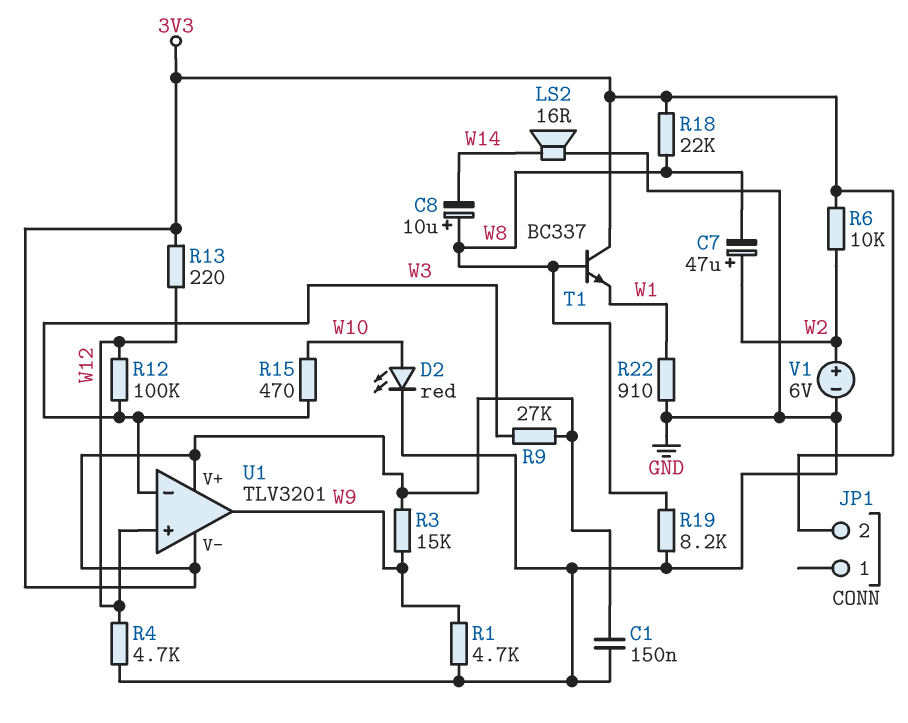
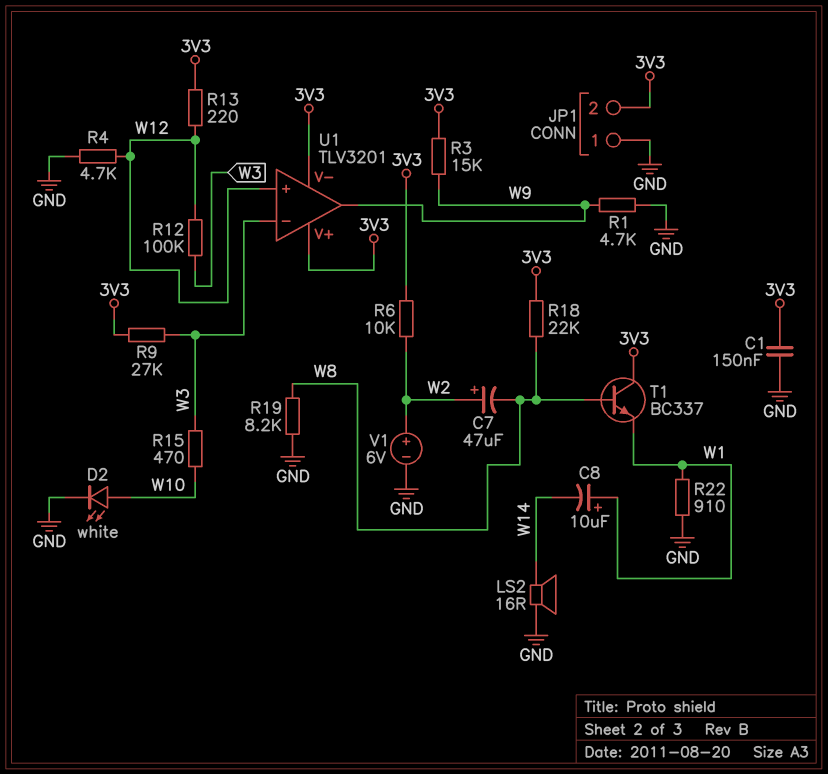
C8: 10uF (plus W8, minus W14) -> 10uF (plus W1, minus W14)
D2: LED red (A W10, K GND) -> LED white (A W10, K GND)
JP1 pin 1: none -> GND

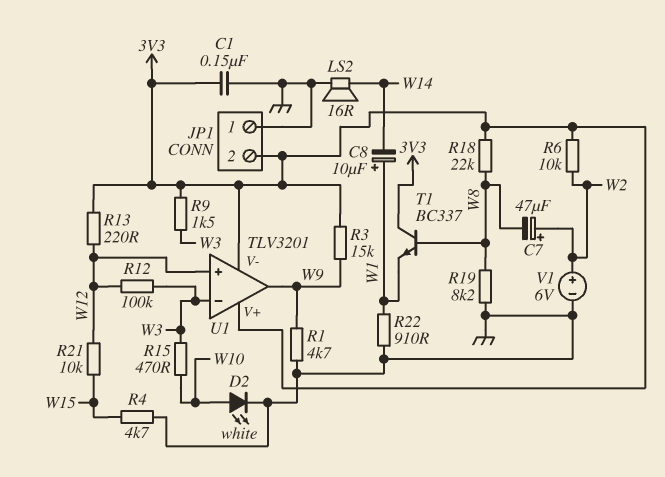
R4: 4.7k (GND, W12) -> 4.7k (GND, W15)
R9: 27k (3V3, W3) -> 1.5k (3V3, W3)
R21: none -> 10k (W12, W15)

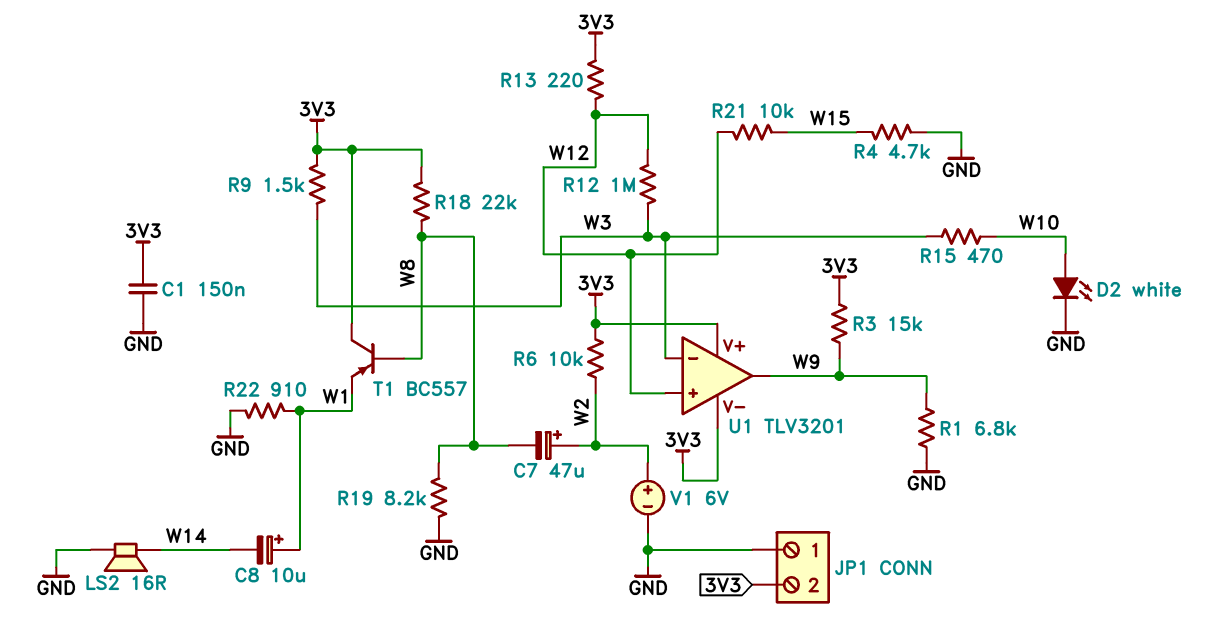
R1: 4.7k (GND, W9) -> 6.8k (GND, W9)
R12: 100k (W3, W12) -> 1M (W3, W12)
T1: NPN BC337 (B W8, C 3V3, E W1) -> PNP BC557 (B W8, C 3V3, E W1)

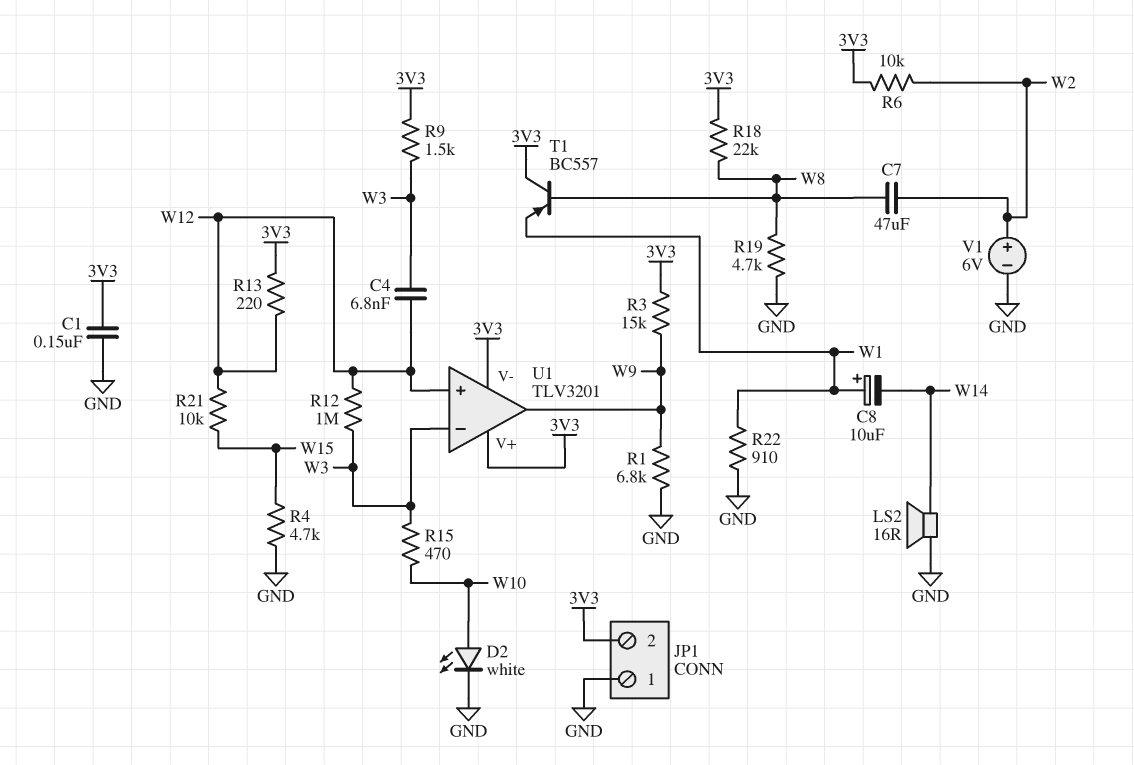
C4: none -> 6.8nF (W3, W12)
C7: 47uF (plus W2, minus W8) -> 47uF (W2, W8)
R19: 8.2k (GND, W8) -> 4.7k (GND, W8)

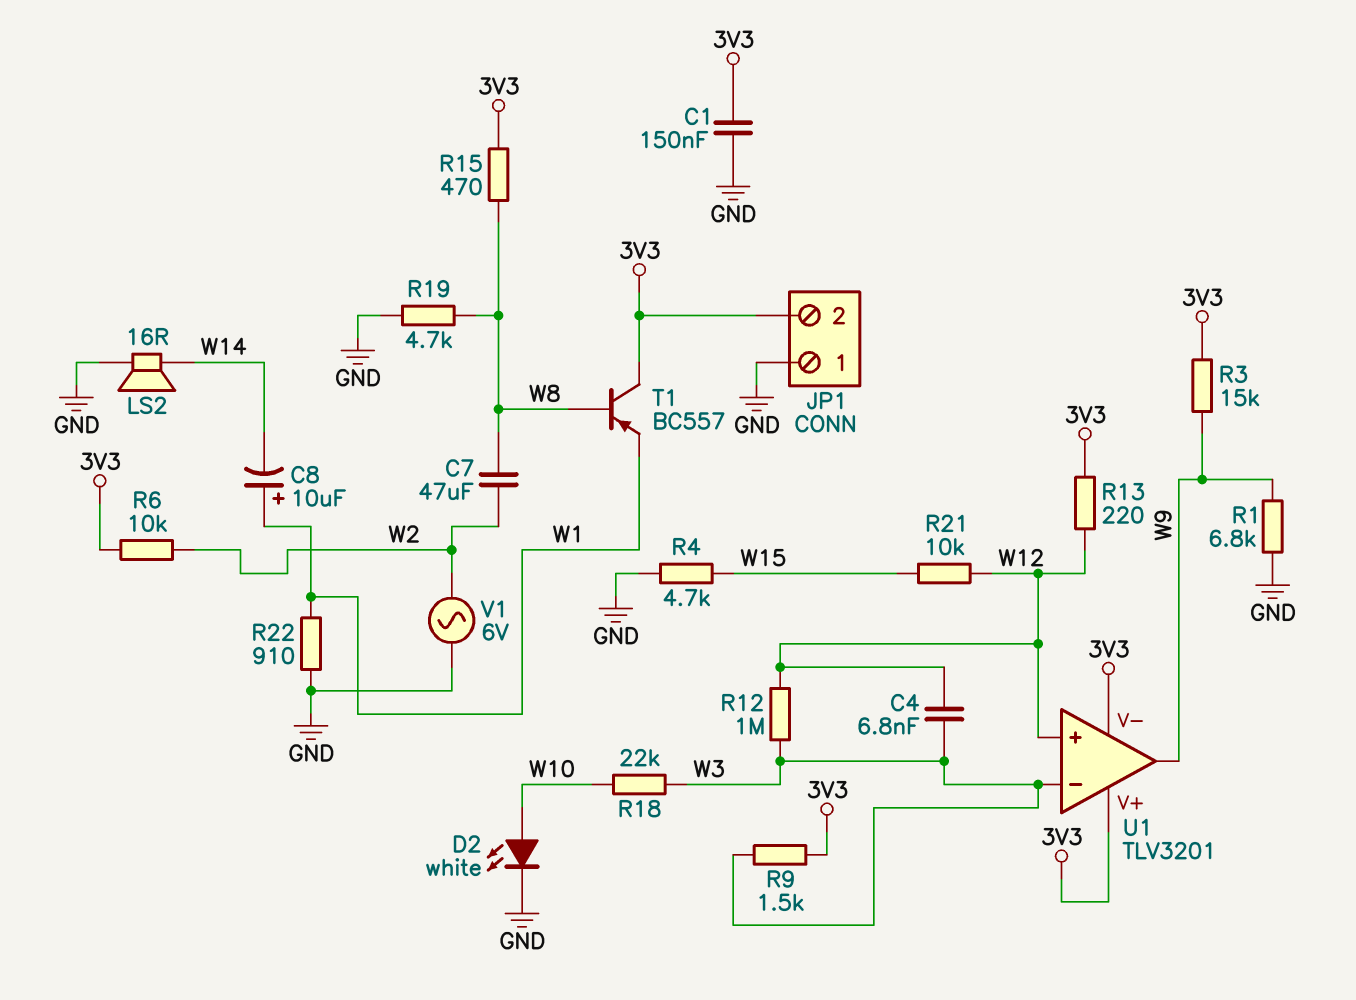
R15: 470 (W3, W10) -> 470 (3V3, W8)
R18: 22k (3V3, W8) -> 22k (W3, W10)
V1: 6V (plus W2, minus GND) -> AC 6V (GND, W2)

